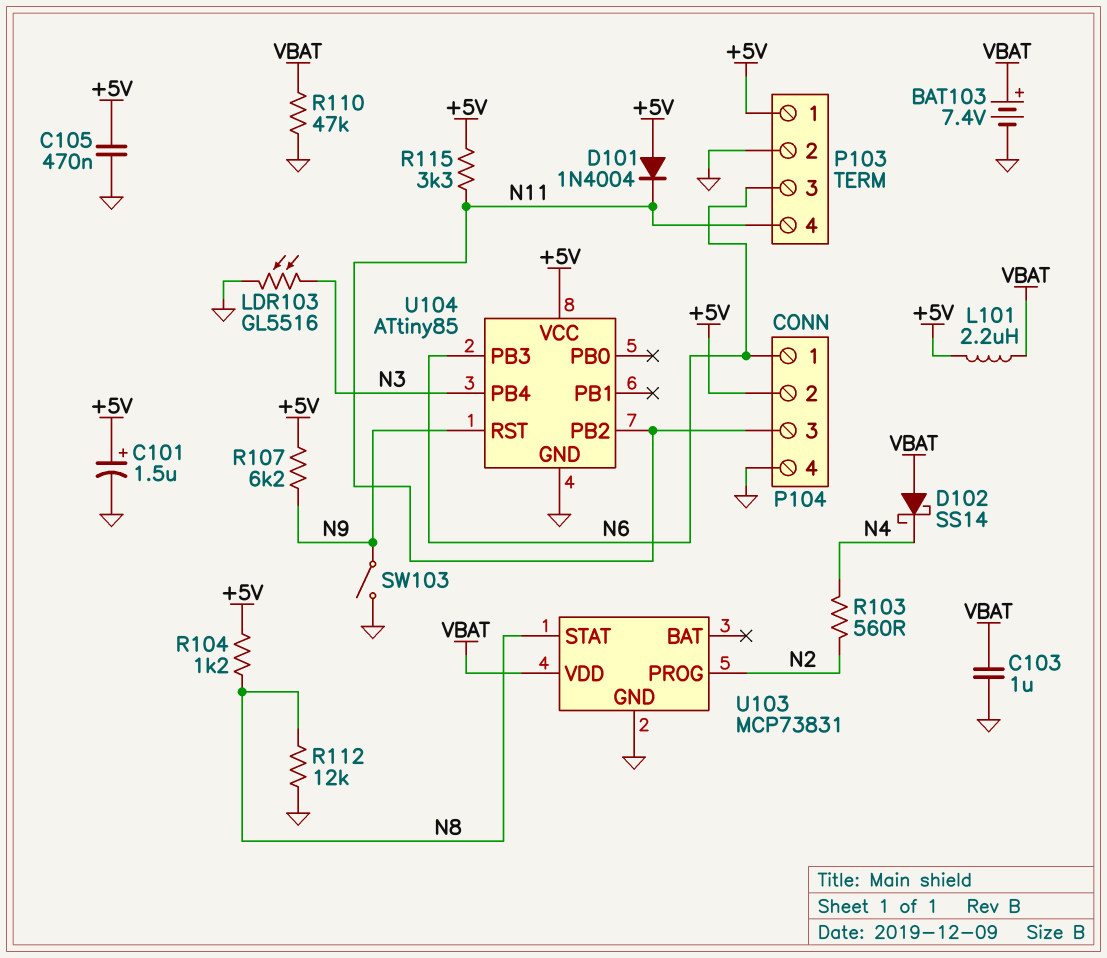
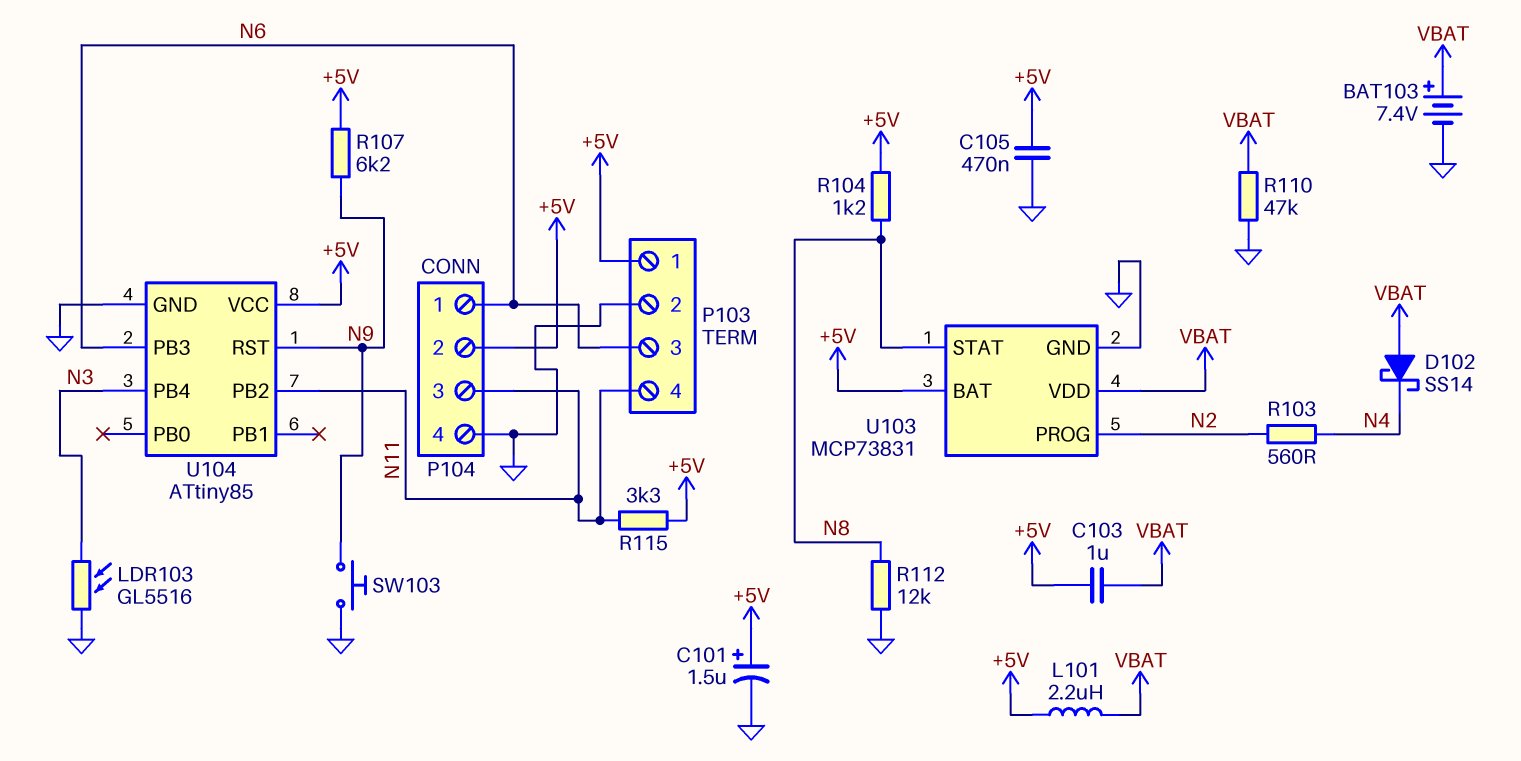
C103: 1uF (GND, VBAT) -> 1uF (+5V, VBAT)
D101: diode 1N4004 (A +5V, K N11) -> none
SW103: switch (GND, N9) -> button (GND, N9)
U103 pin BAT: none -> +5V

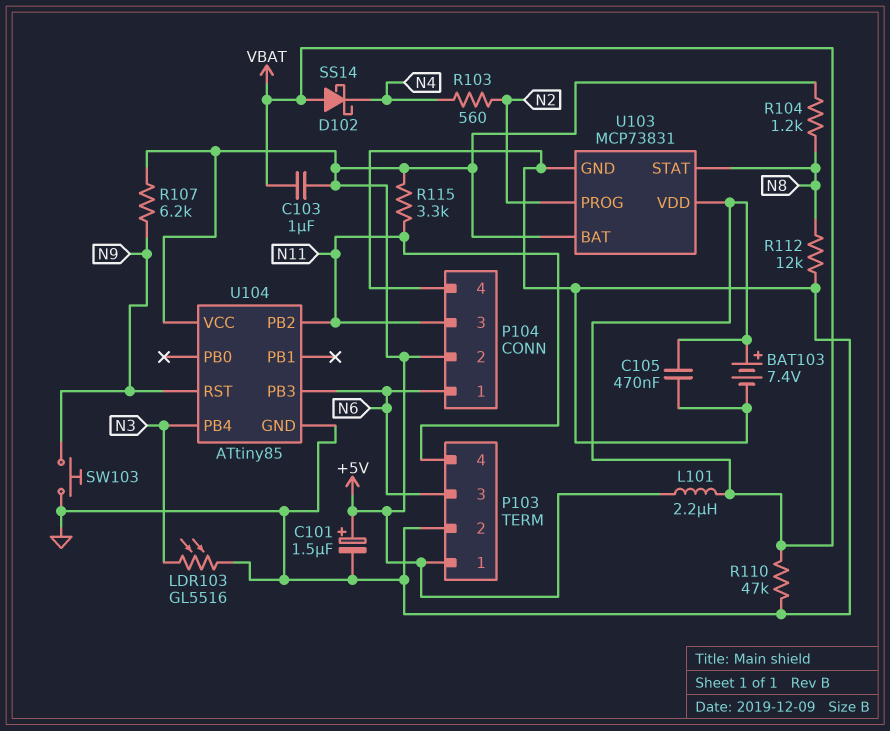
C105: 470nF (+5V, GND) -> 470nF (GND, VBAT)

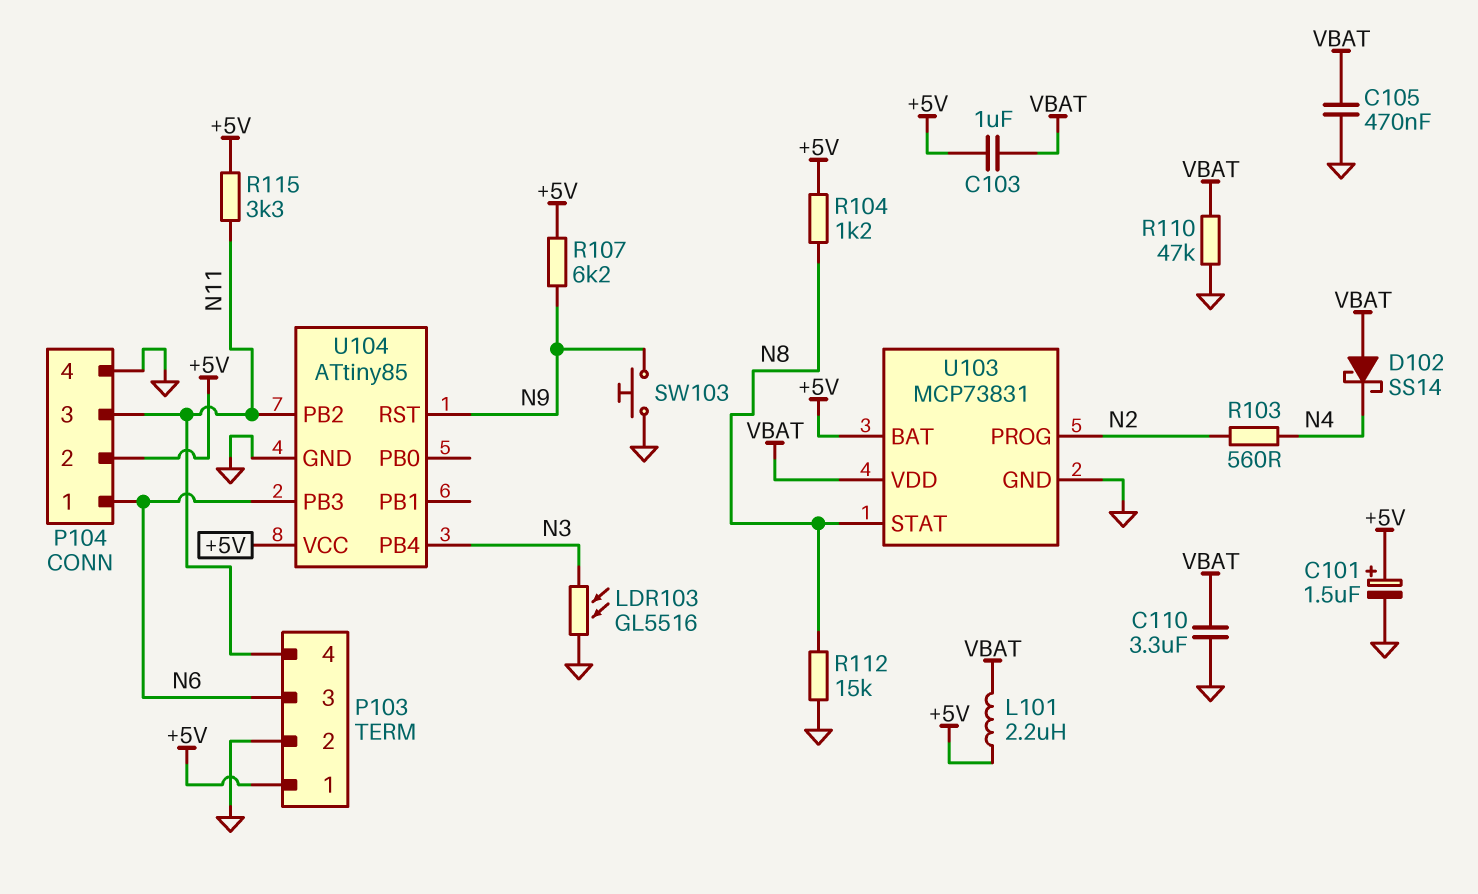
BAT103: 7.4V (plus VBAT, minus GND) -> none
C110: none -> 3.3uF (GND, VBAT)
R112: 12k (GND, N8) -> 15k (GND, N8)

